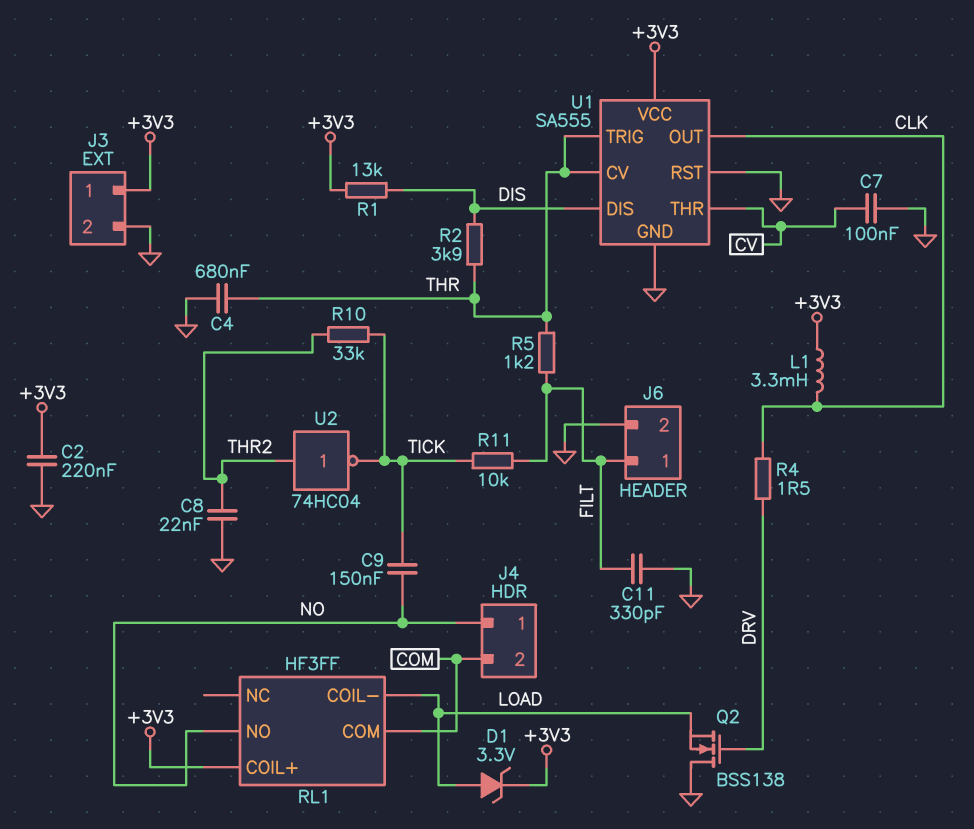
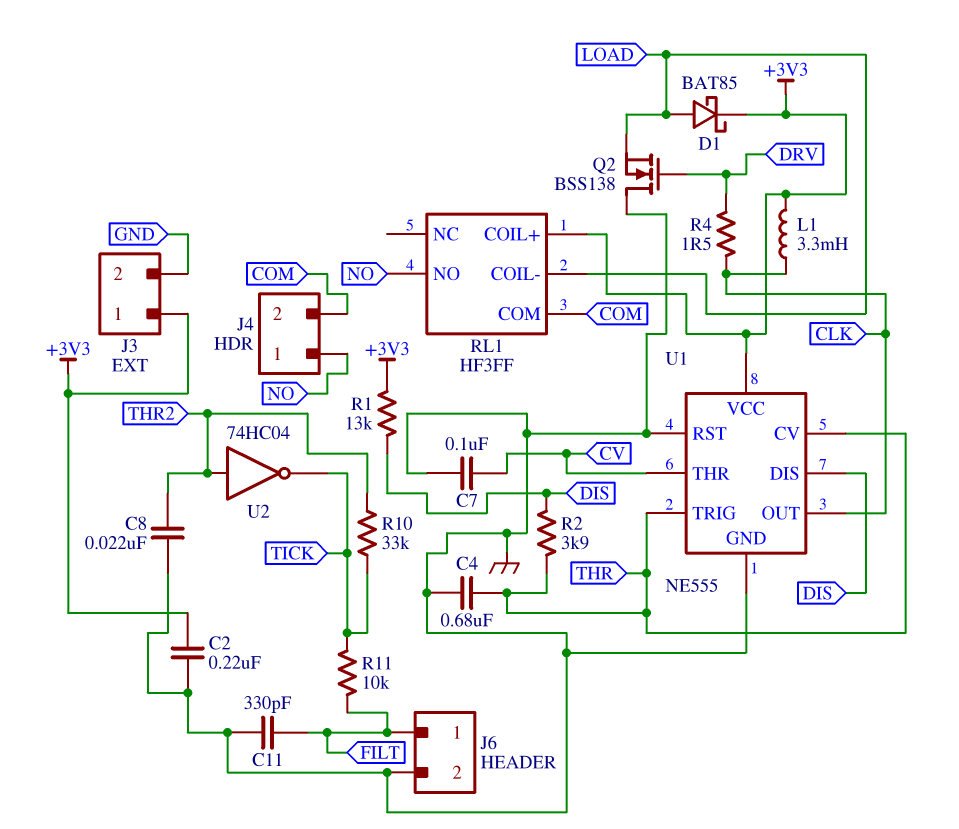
C9: 150nF (NO, TICK) -> none
D1: zener 3.3V (A LOAD, K +3V3) -> schottky BAT85 (A LOAD, K +3V3)
R5: 1.2k (FILT, THR) -> none
U1: SA555 -> NE555

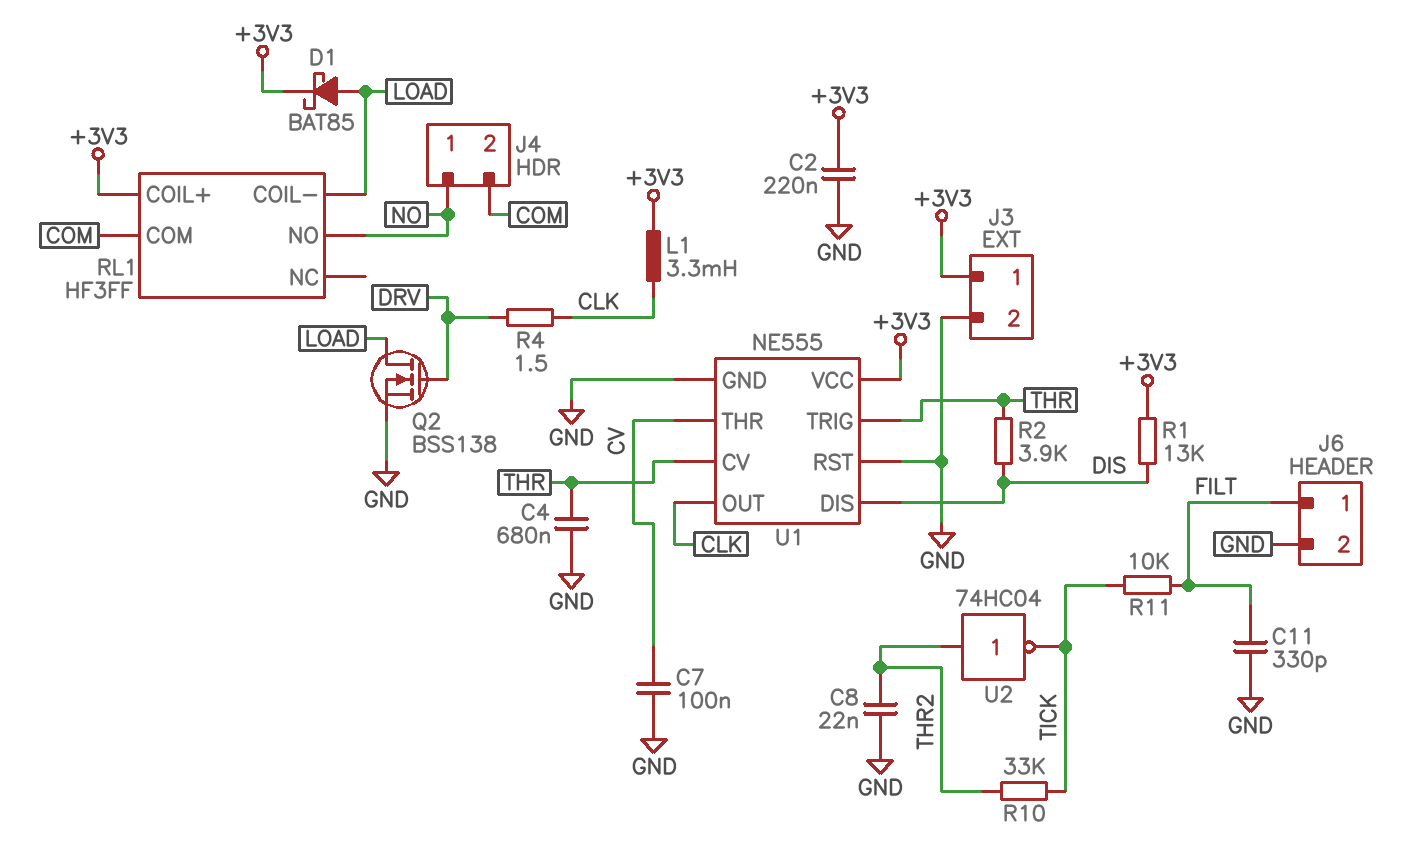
Q2: NMOS BSS138 (G DRV, D GND, S LOAD) -> NMOS BSS138 (G DRV, D LOAD, S GND)

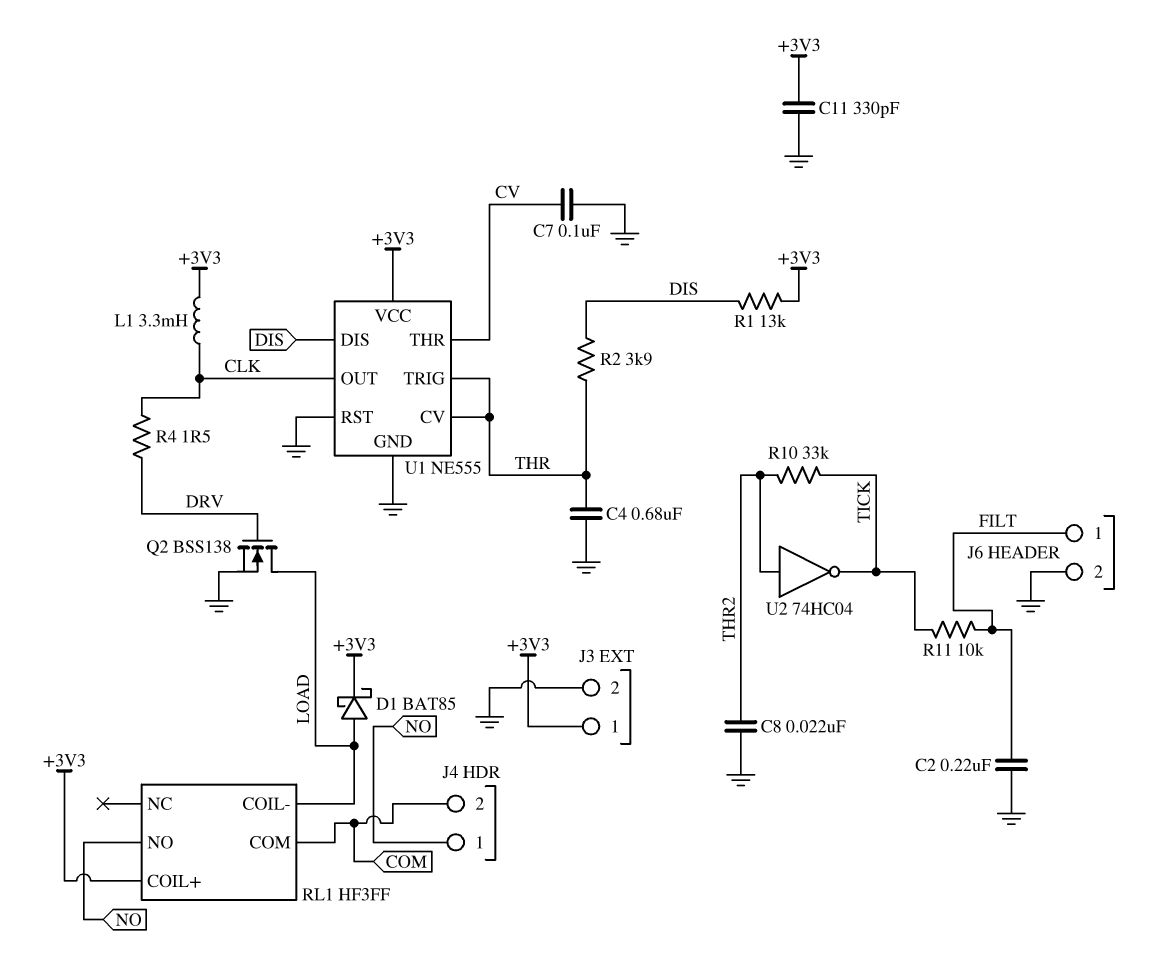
C2: 220nF (+3V3, GND) -> 220nF (FILT, GND)
C11: 330pF (FILT, GND) -> 330pF (+3V3, GND)

